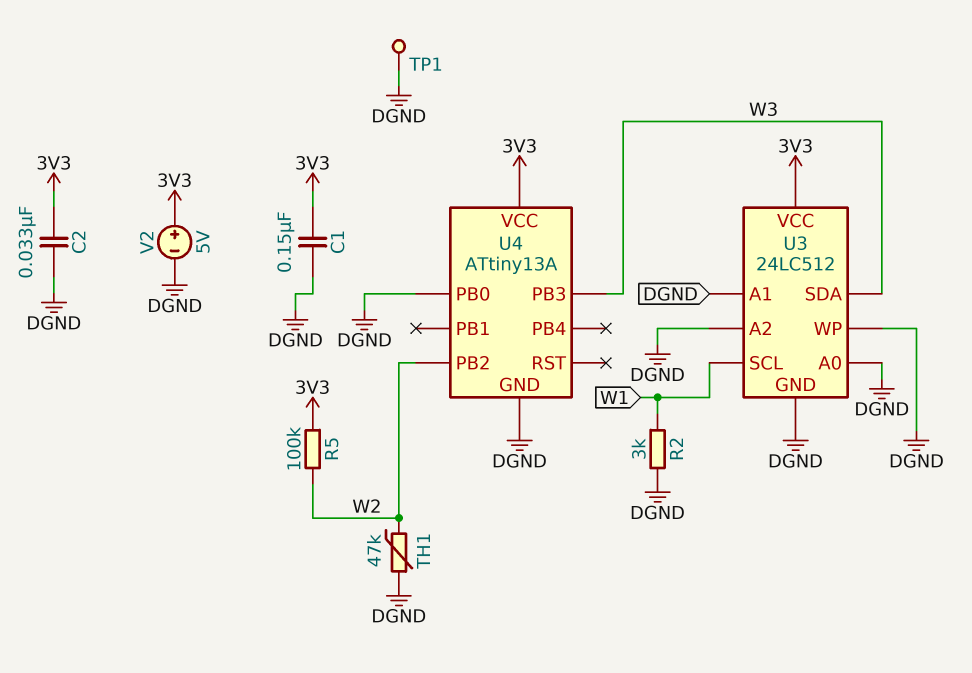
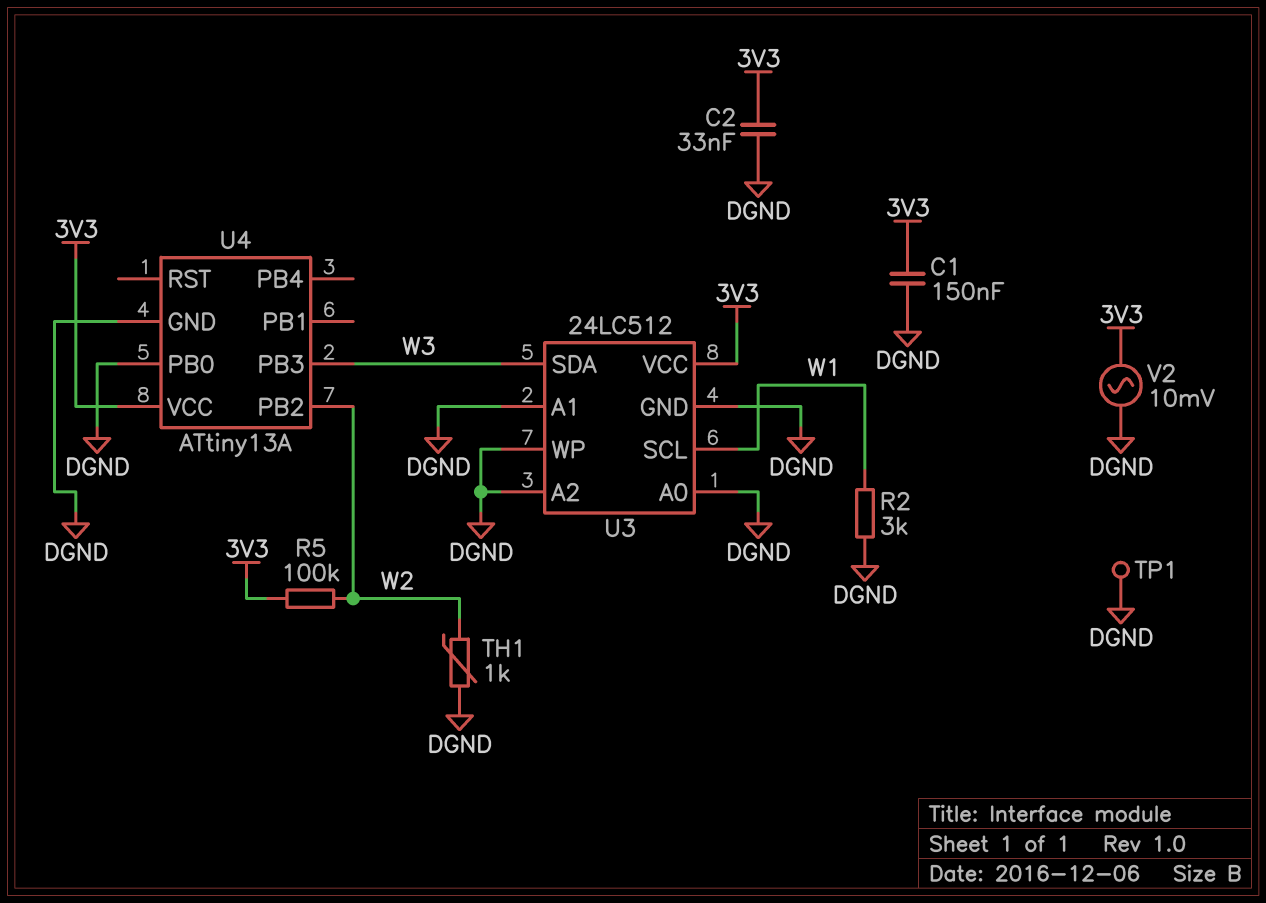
TH1: 47k (DGND, W2) -> 1k (DGND, W2)
V2: 5V (plus 3V3, minus DGND) -> AC 10mV (3V3, DGND)

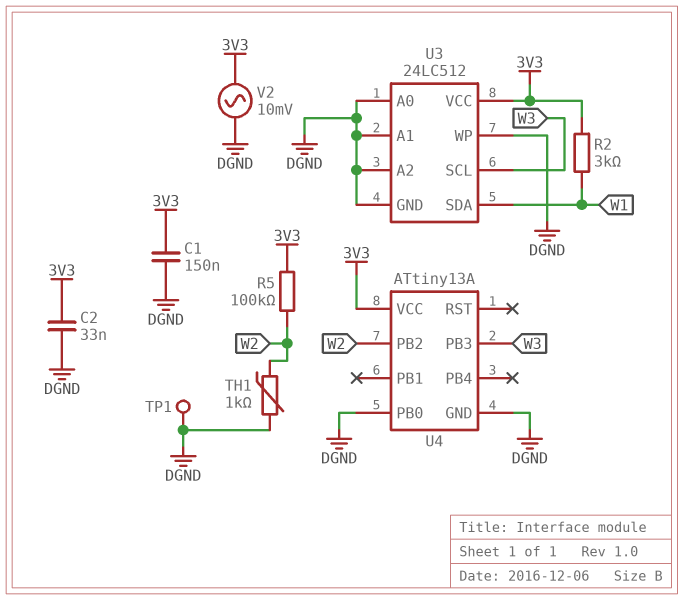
R2: 3k (DGND, W1) -> 3k (3V3, W1)
U3 pin SCL: W1 -> W3
U3 pin SDA: W3 -> W1

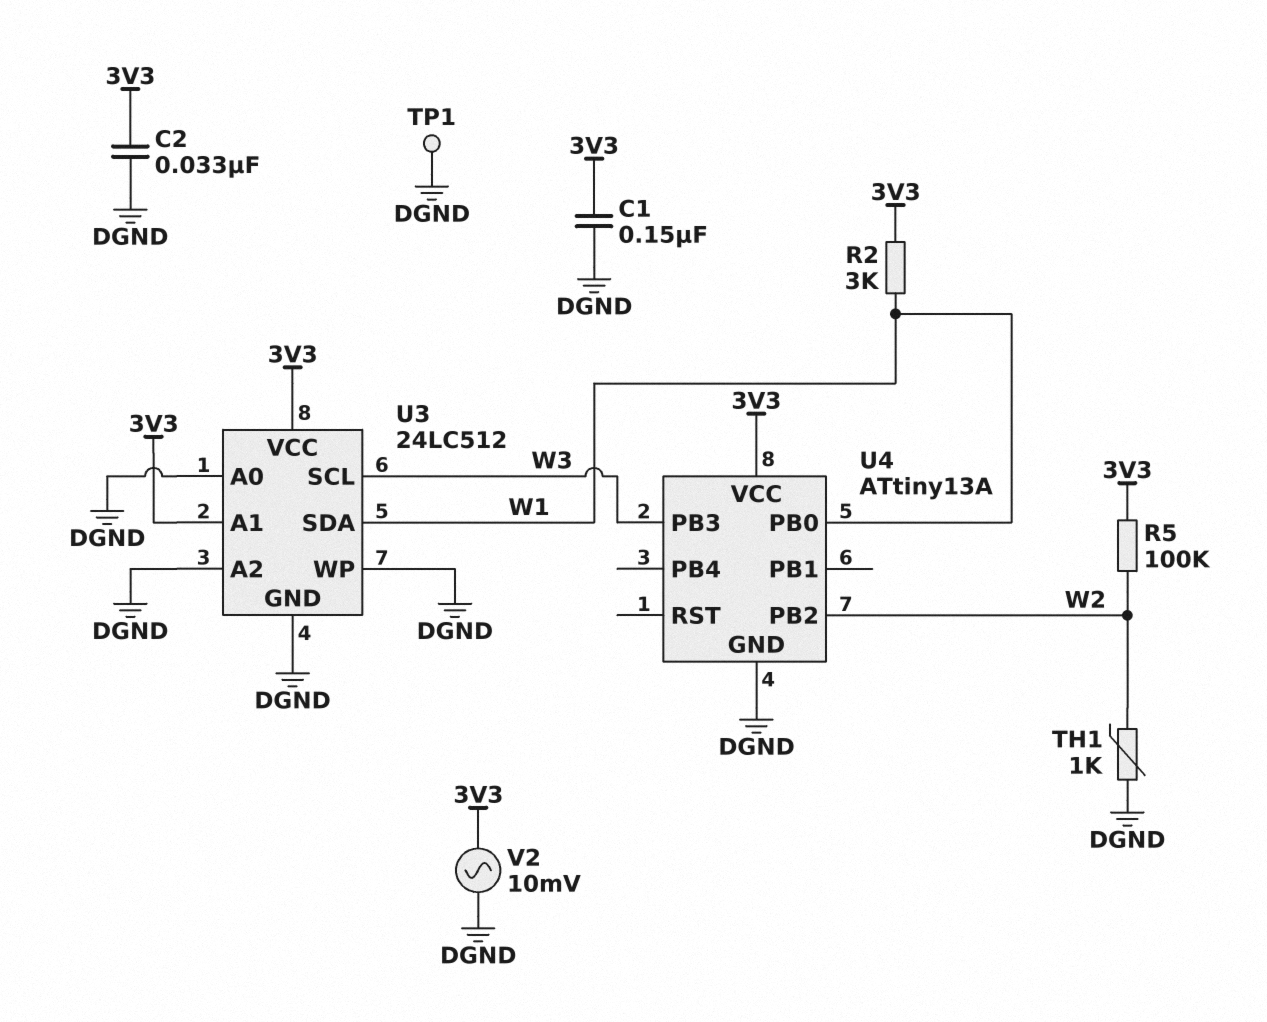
U3 pin A1: DGND -> 3V3
U4 pin PB0: DGND -> W1

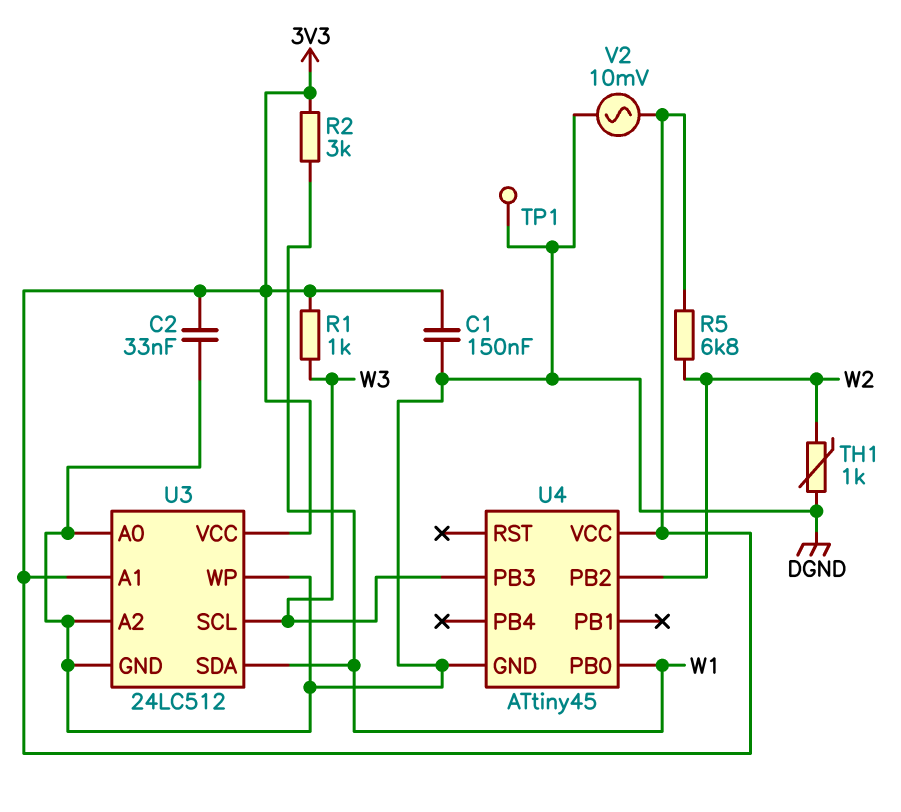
R1: none -> 1k (3V3, W3)
R5: 100k (3V3, W2) -> 6.8k (3V3, W2)
U4: ATtiny13A -> ATtiny45

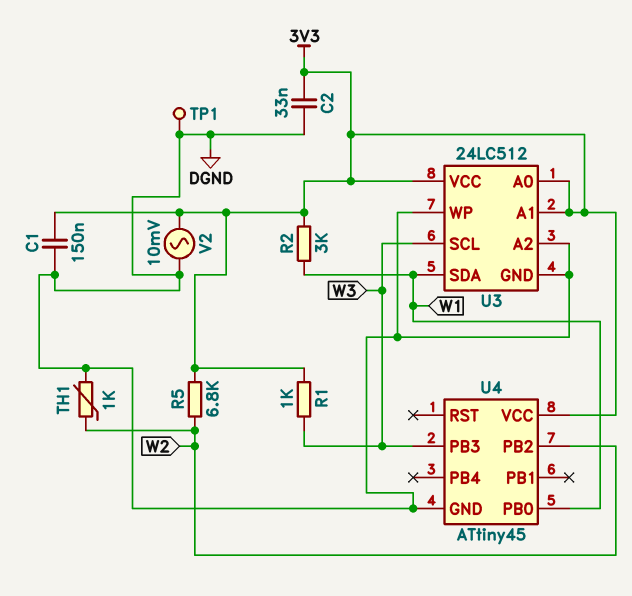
U3 pin A0: DGND -> 3V3

